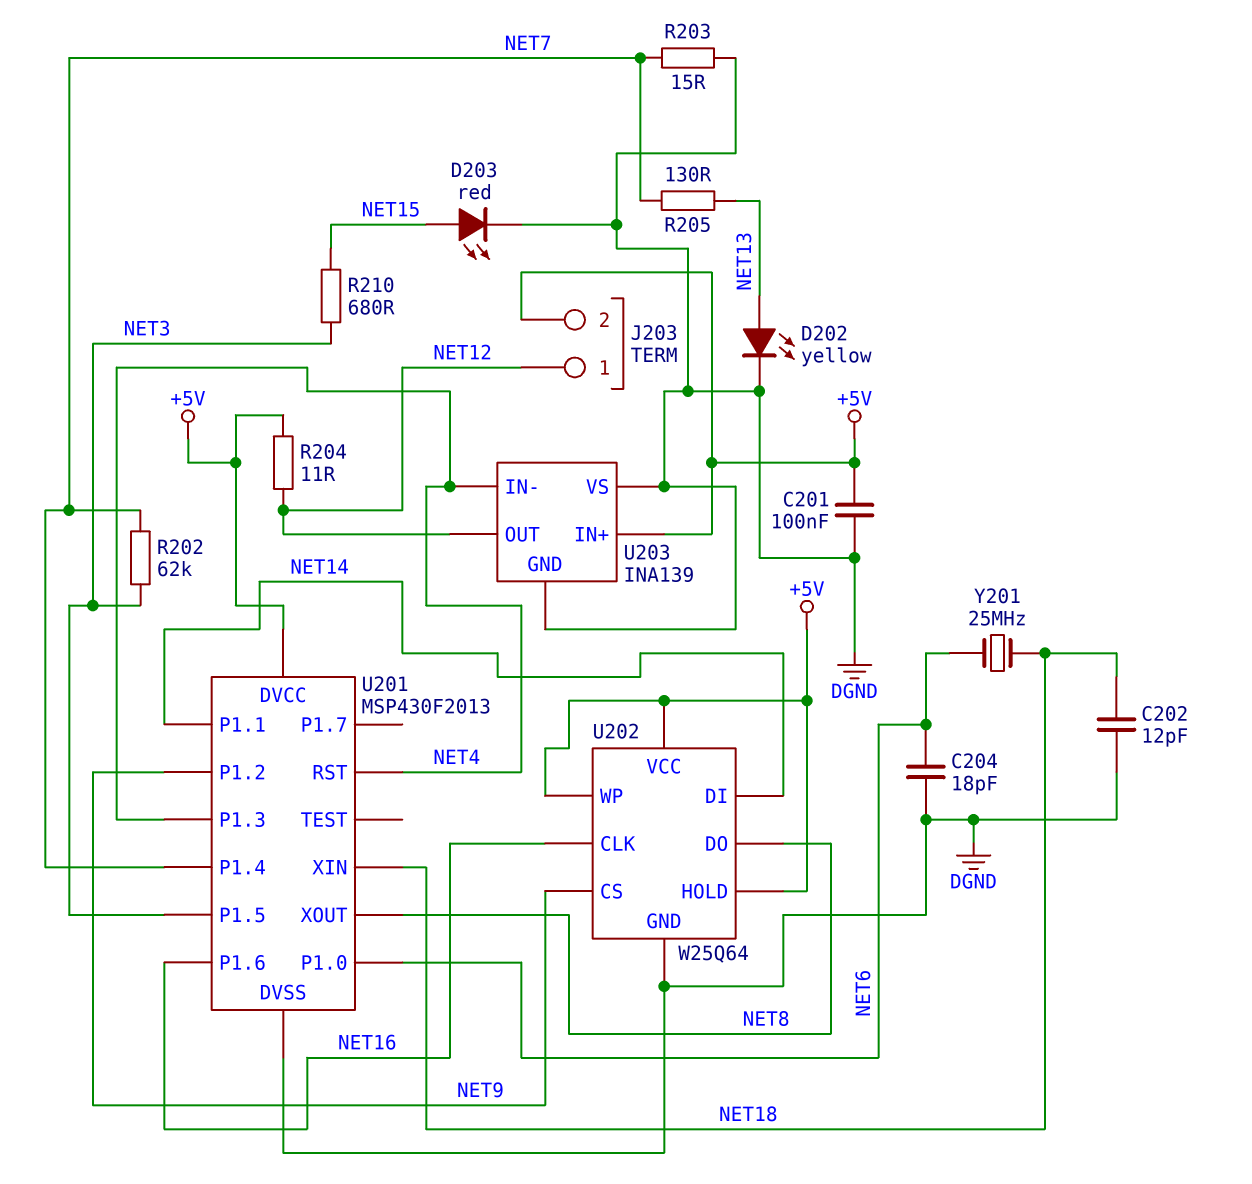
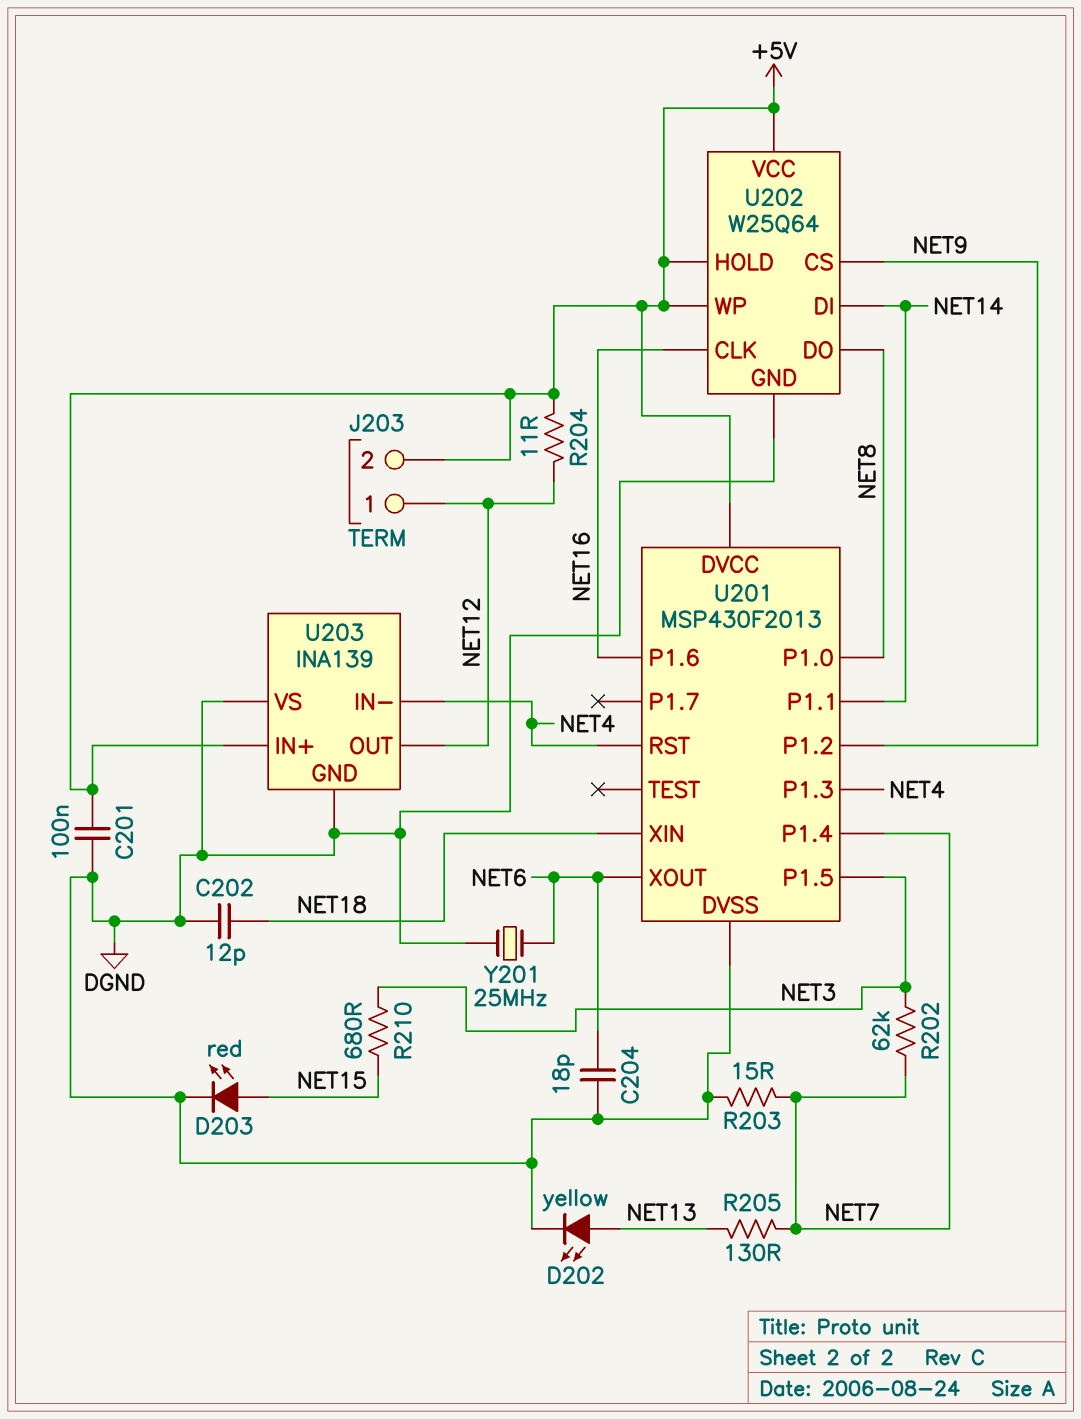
U201 pin P1.0: NET6 -> NET8
U201 pin XOUT: NET8 -> NET6
Y201: 25MHz (NET6, NET18) -> 25MHz (DGND, NET6)

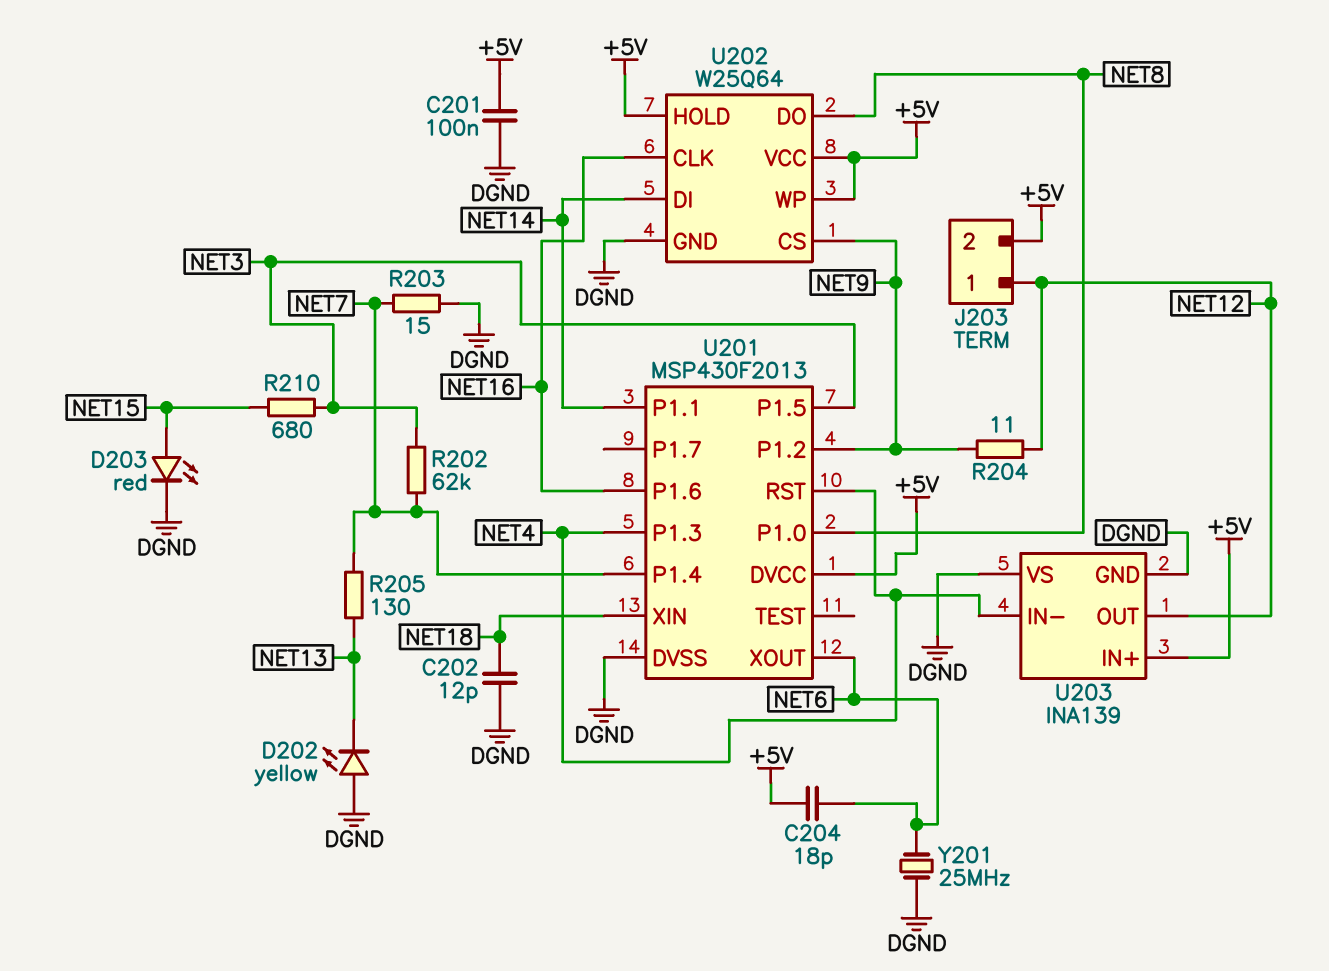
C204: 18pF (DGND, NET6) -> 18pF (+5V, NET6)
D202: LED yellow (A NET13, K DGND) -> LED yellow (A DGND, K NET13)
R204: 11 (+5V, NET12) -> 11 (NET9, NET12)

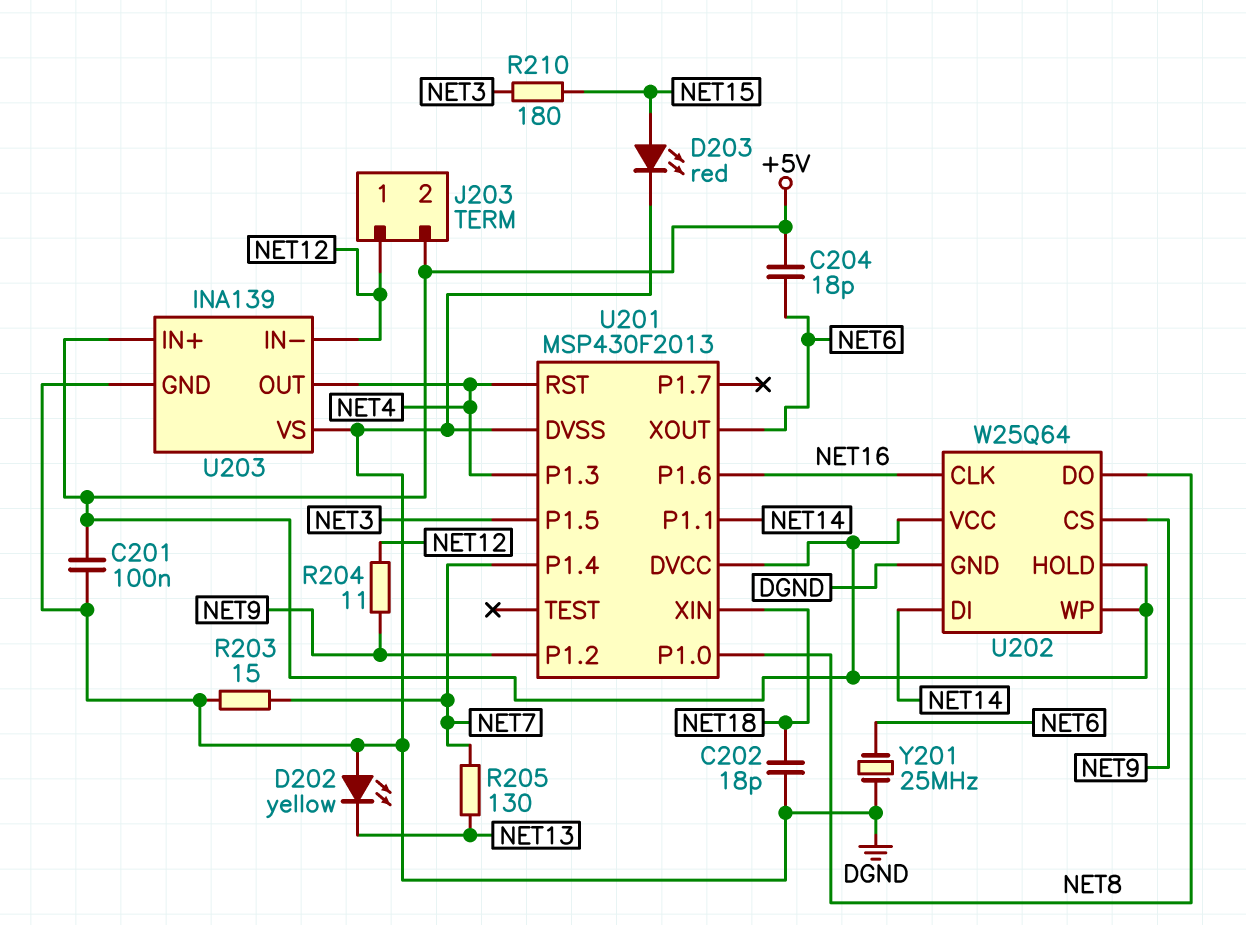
C202: 12pF (DGND, NET18) -> 18pF (DGND, NET18)
R202: 62k (NET3, NET7) -> none
R210: 680 (NET3, NET15) -> 180 (NET3, NET15)
U203 pin IN-: NET4 -> NET12
U203 pin OUT: NET12 -> NET4

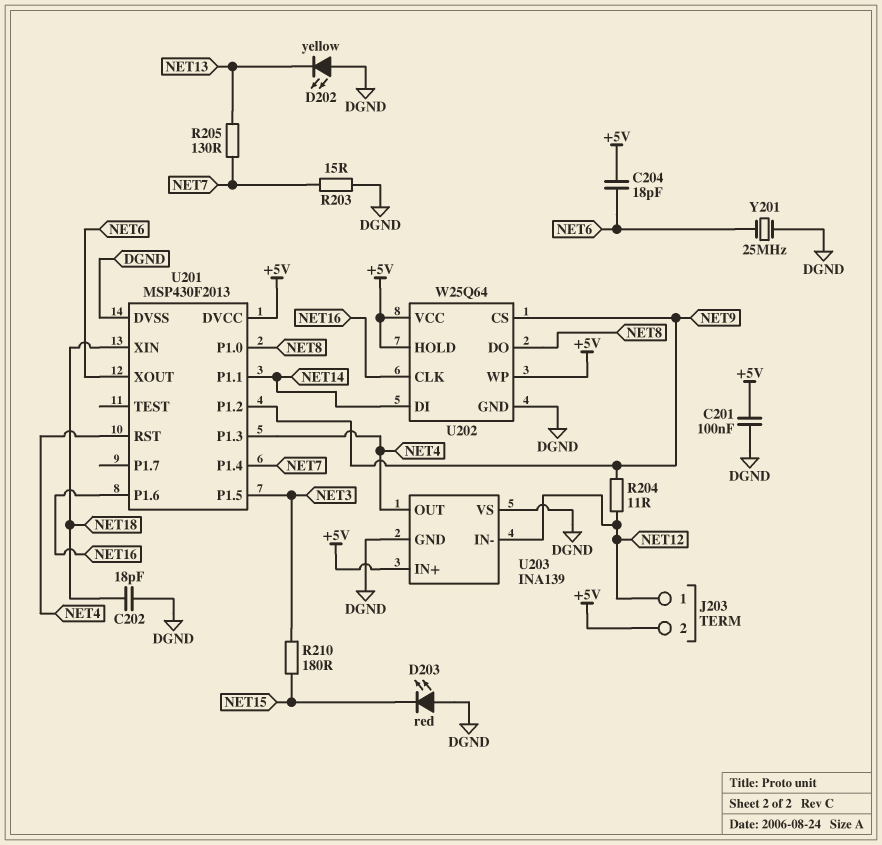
D203: LED red (A NET15, K DGND) -> LED red (A DGND, K NET15)

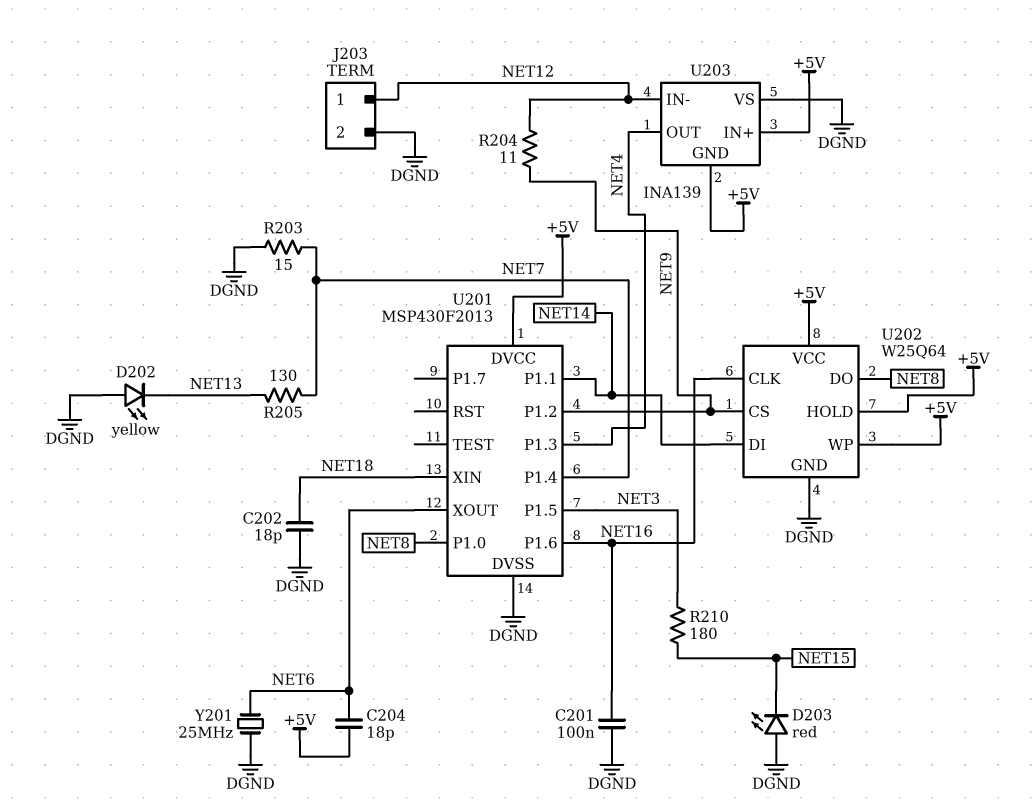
C201: 100nF (+5V, DGND) -> 100nF (DGND, NET16)
J203 pin 2: +5V -> DGND
U201 pin RST: NET4 -> none
U203 pin GND: DGND -> +5V

